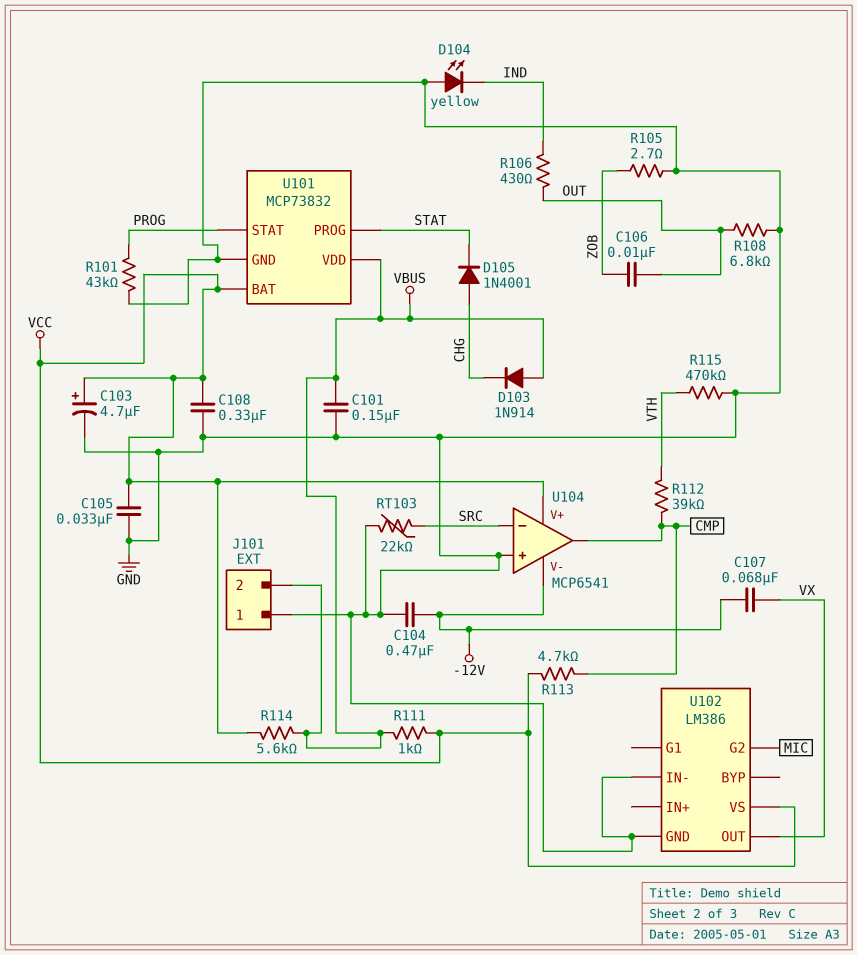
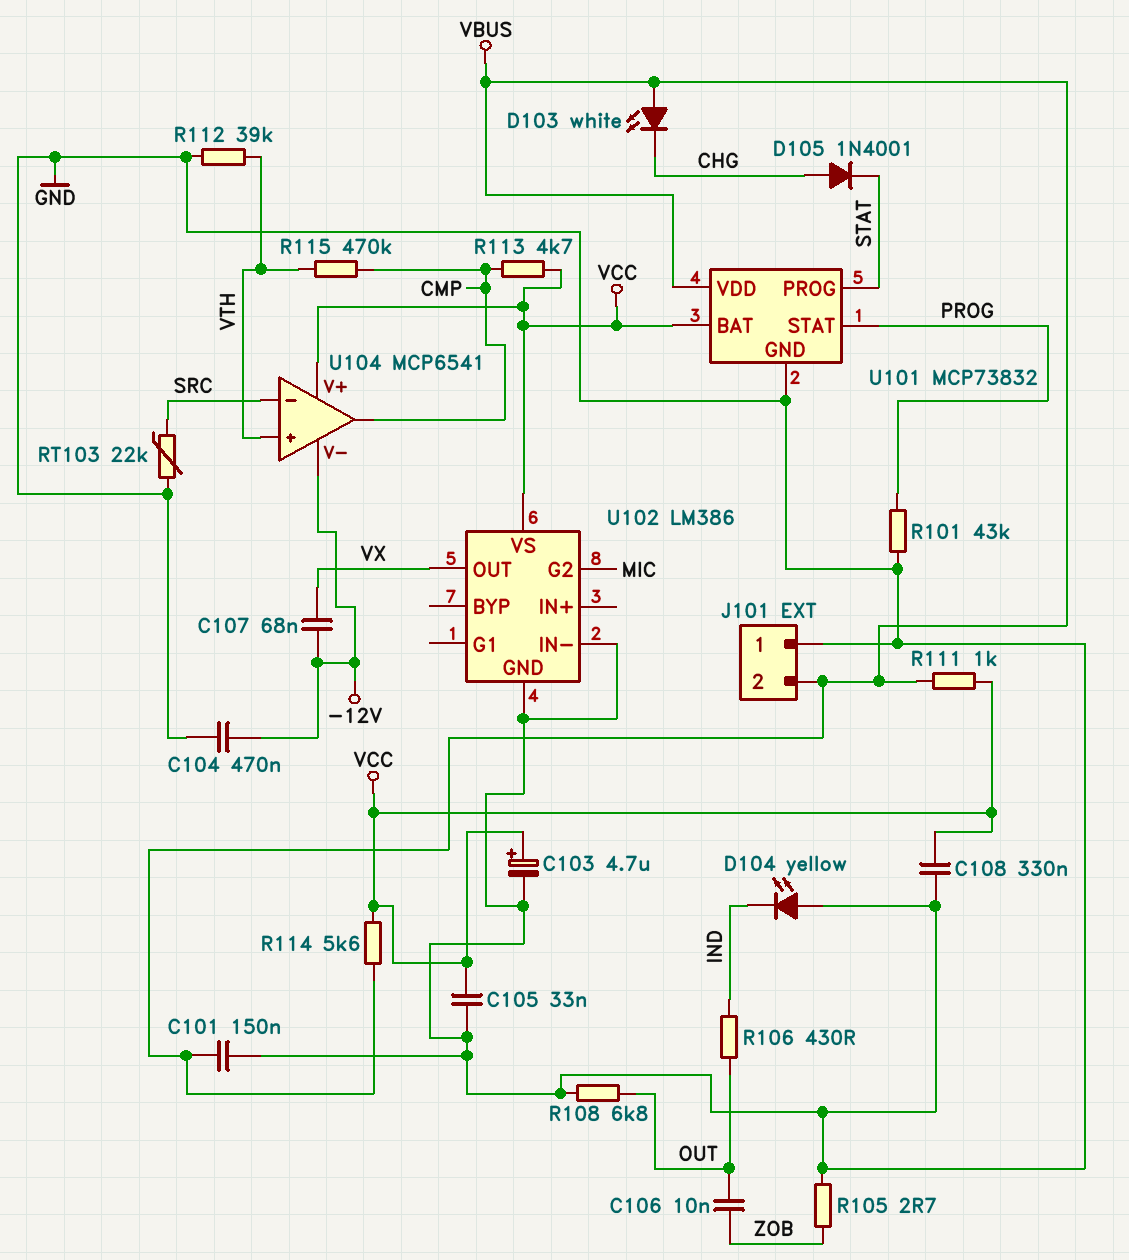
D103: diode 1N914 (A VBUS, K CHG) -> LED white (A VBUS, K CHG)
R112: 39k (CMP, VTH) -> 39k (GND, VTH)
R115: 470k (GND, VTH) -> 470k (CMP, VTH)
U104 pin in+: GND -> VTH

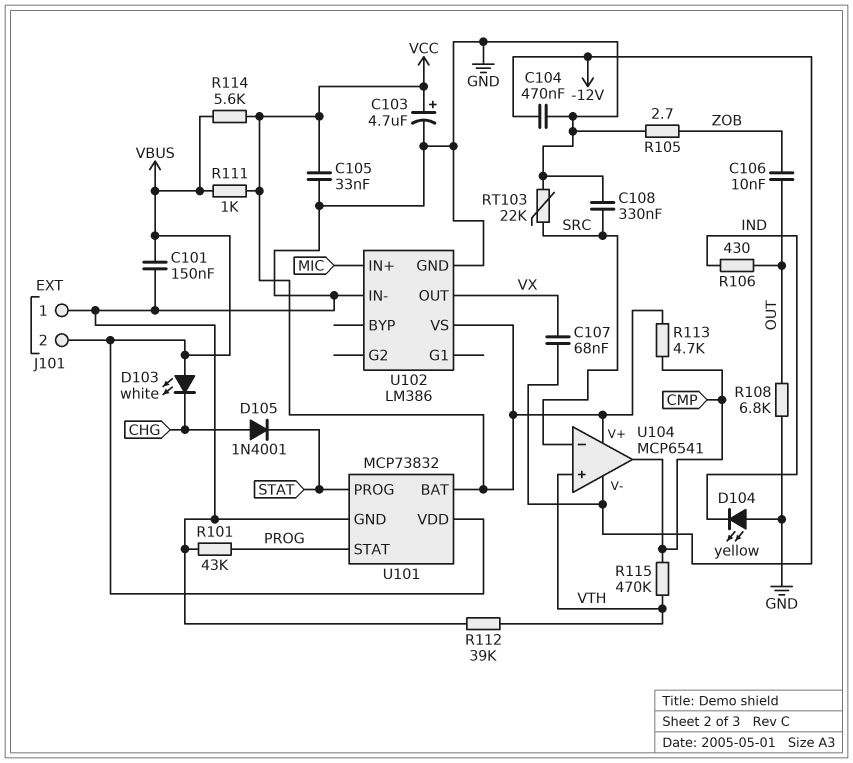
C108: 330nF (GND, VCC) -> 330nF (GND, SRC)
U102 pin G2: MIC -> none
U102 pin IN+: none -> MIC

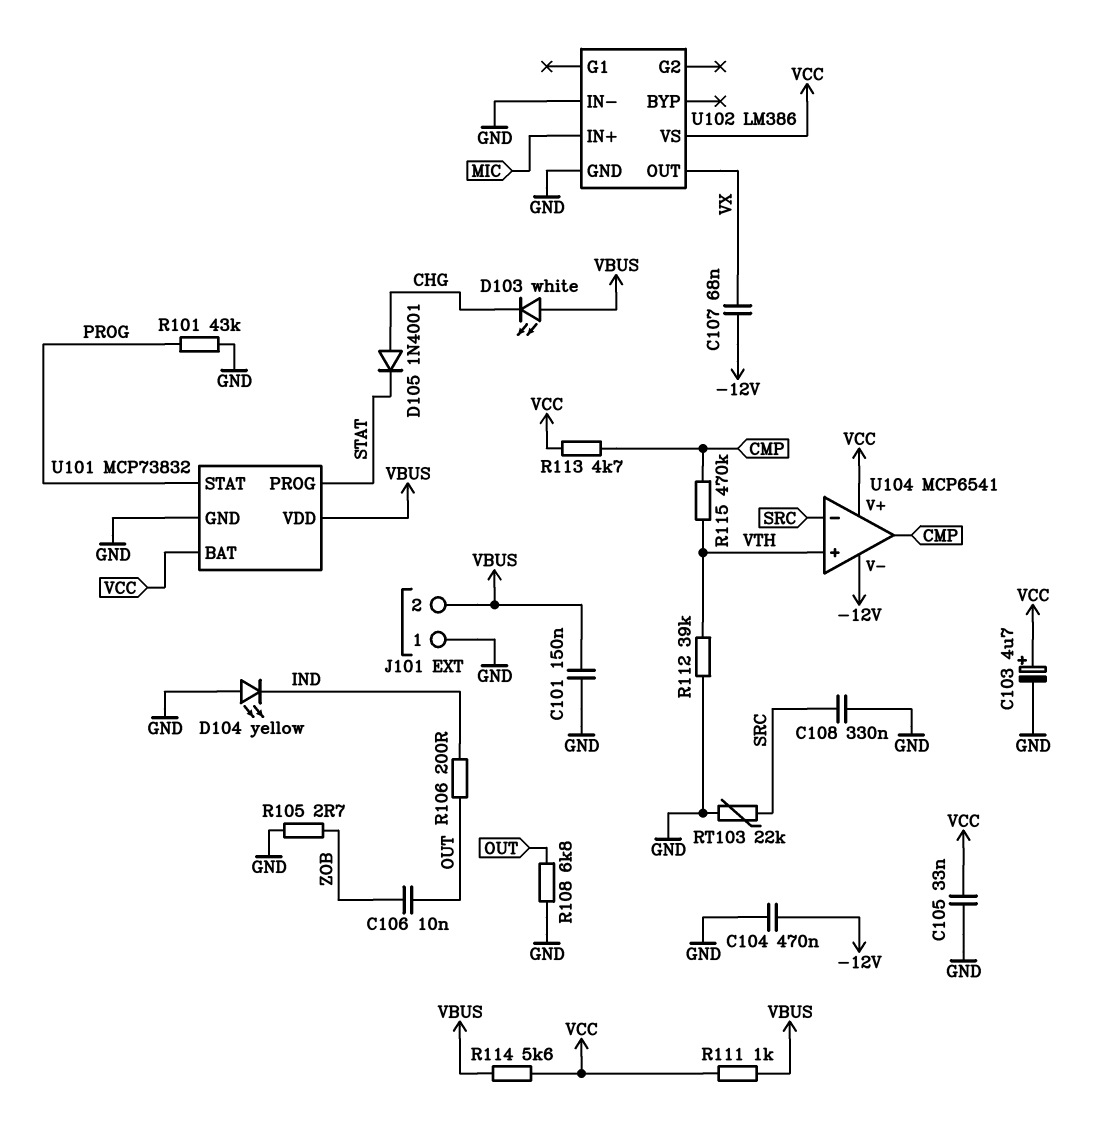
R106: 430 (IND, OUT) -> 200 (IND, OUT)

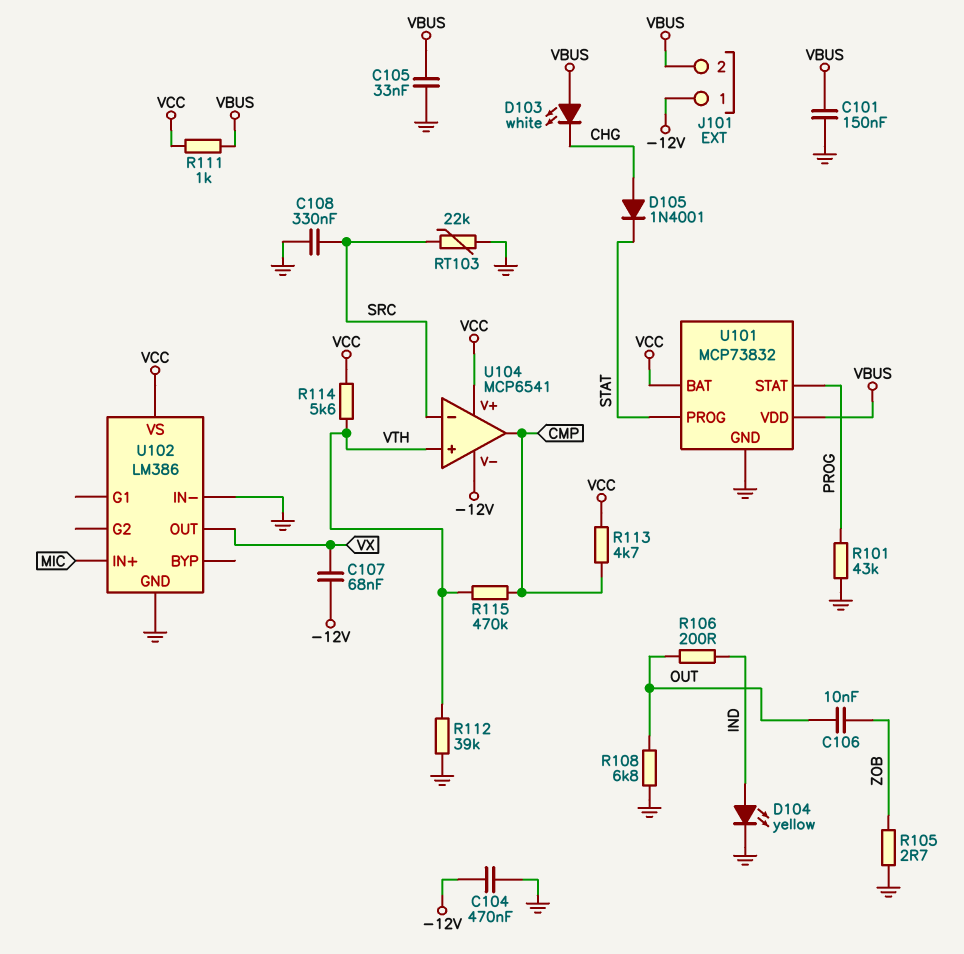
C103: 4.7uF (plus VCC, minus GND) -> none
C105: 33nF (GND, VCC) -> 33nF (GND, VBUS)
D104: LED yellow (A GND, K IND) -> LED yellow (A IND, K GND)
J101 pin 1: GND -> -12V
R114: 5.6k (VBUS, VCC) -> 5.6k (VCC, VTH)

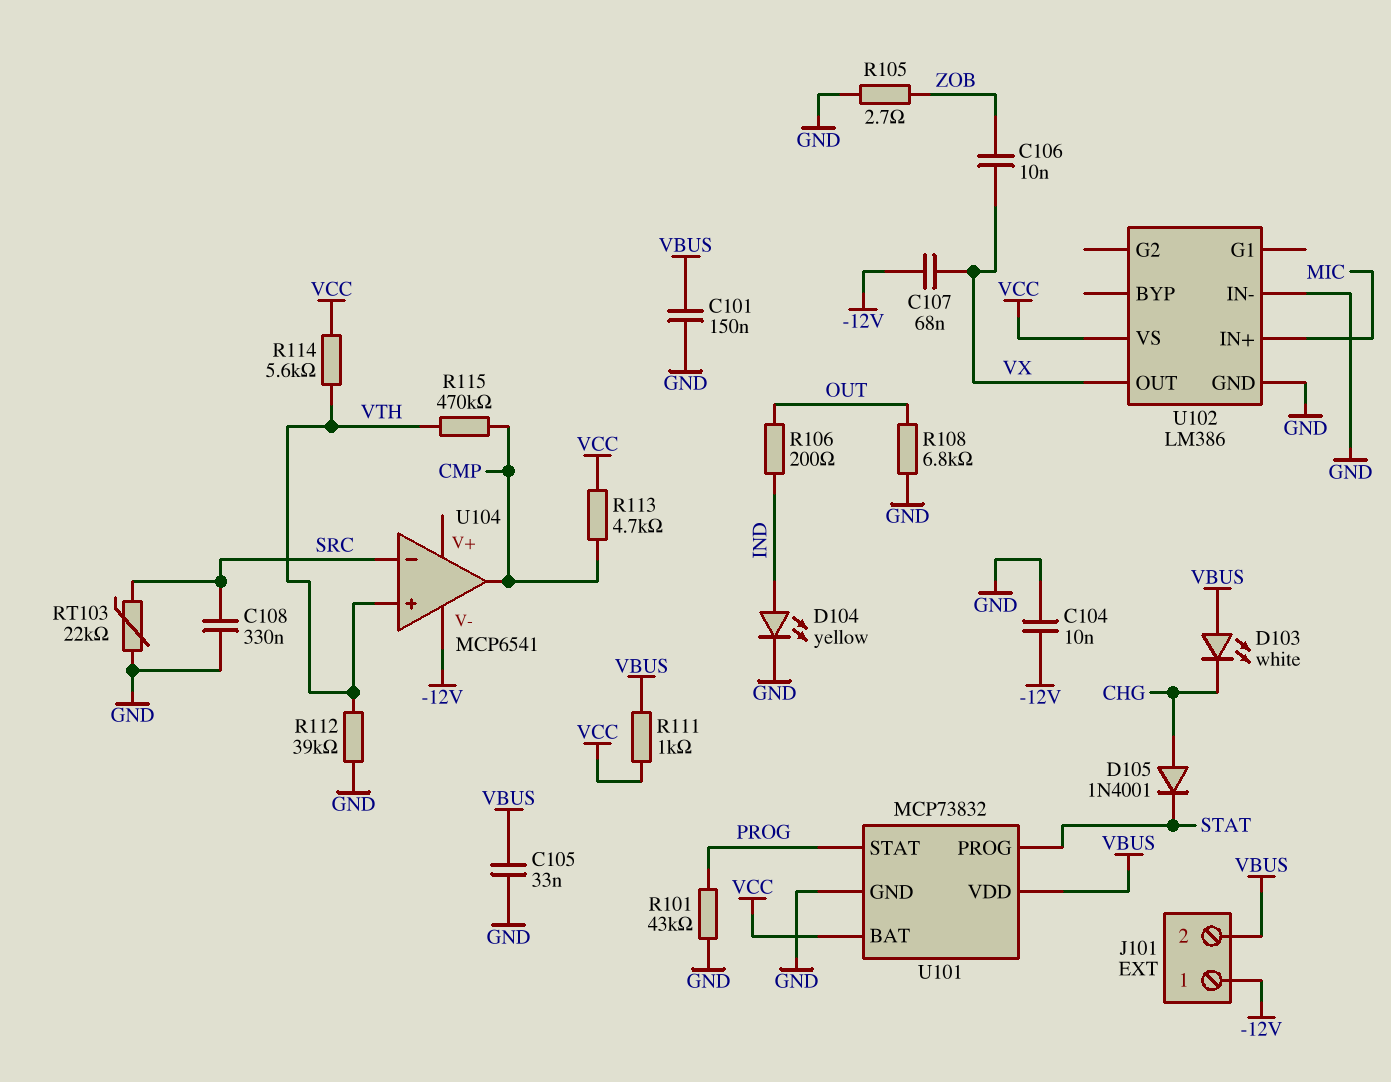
C104: 470nF (-12V, GND) -> 10nF (-12V, GND)
C106: 10nF (OUT, ZOB) -> 10nF (VX, ZOB)
U104 pin V+: VCC -> none

